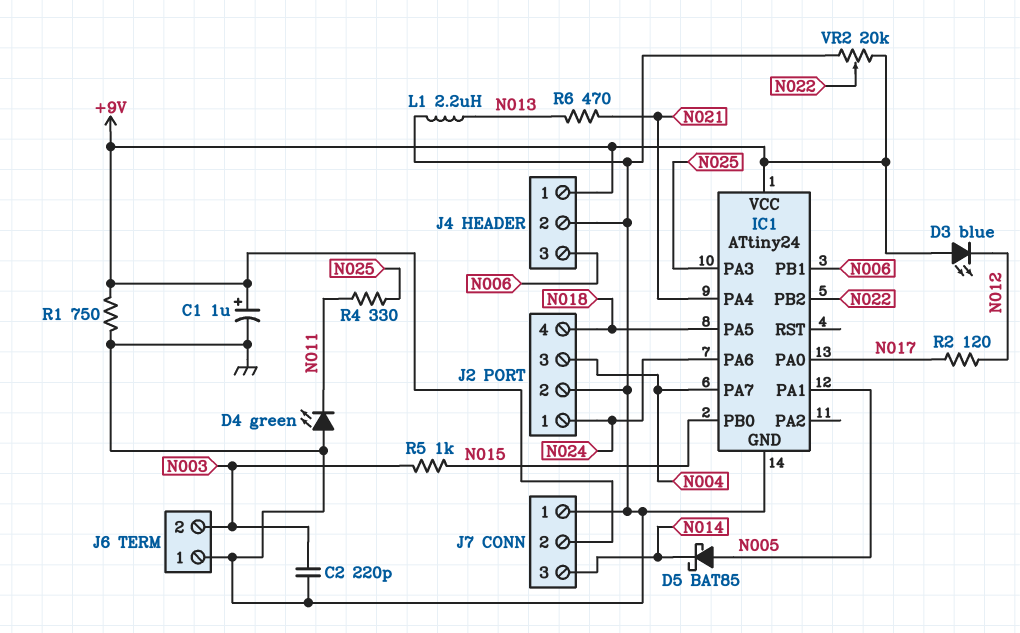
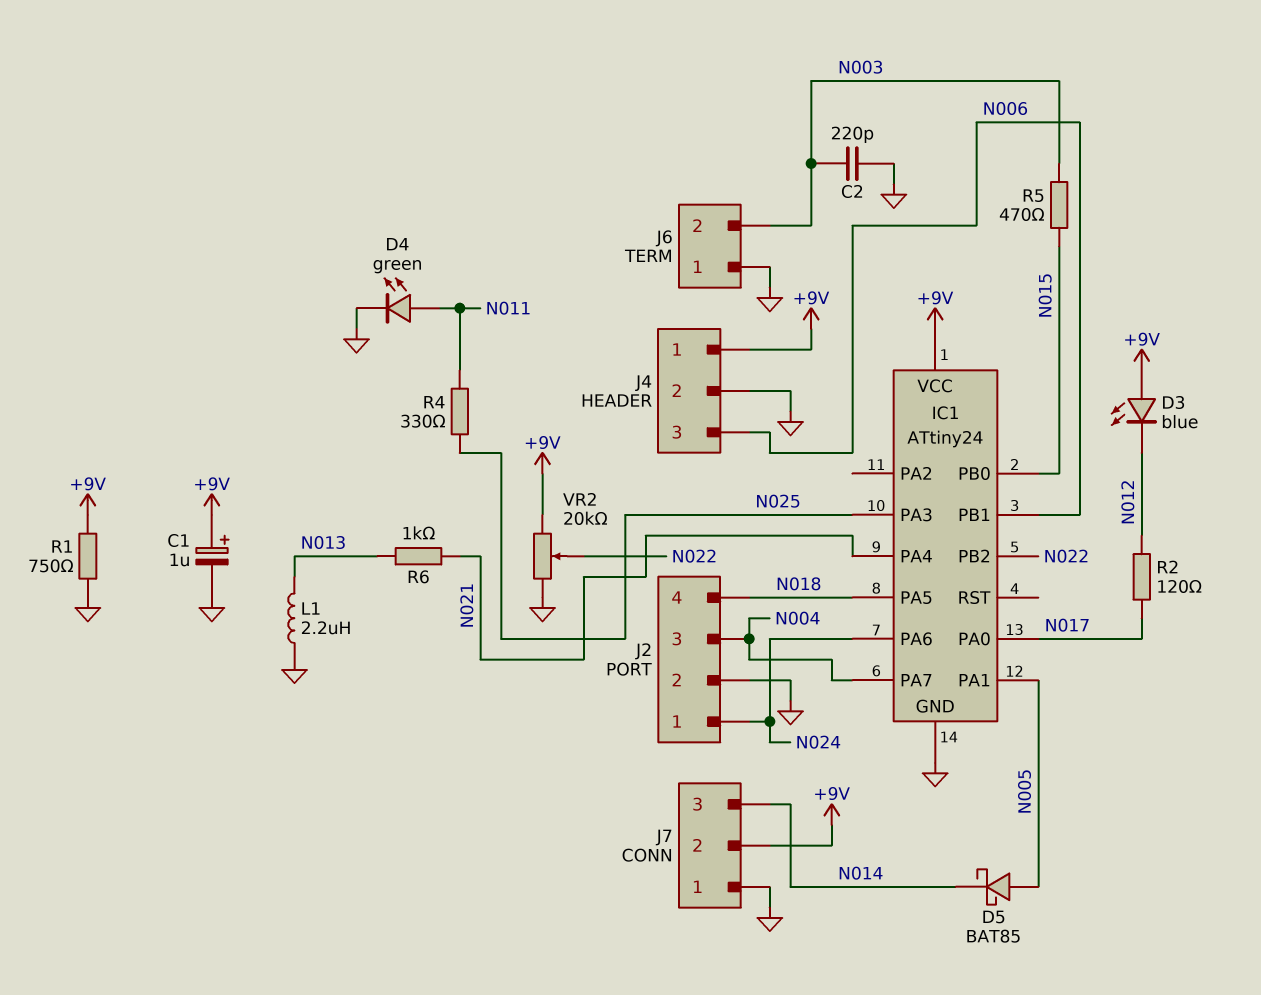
D4: LED green (A GND, K N011) -> LED green (A N011, K GND)
R5: 1k (N003, N015) -> 470 (N003, N015)
R6: 470 (N013, N021) -> 1k (N013, N021)

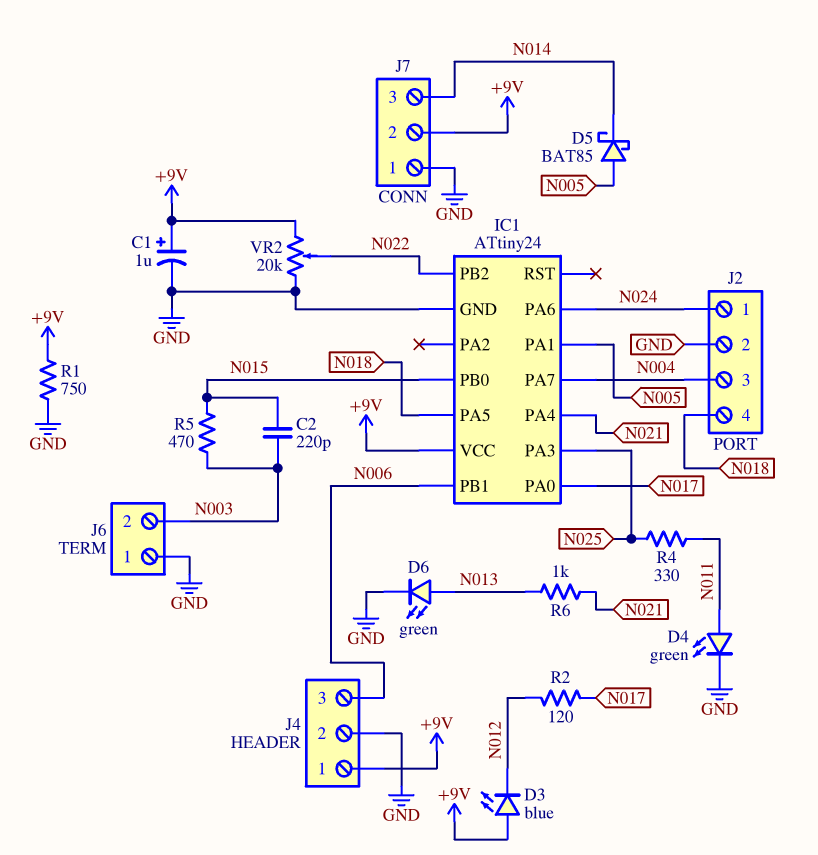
C2: 220pF (GND, N003) -> 220pF (N003, N015)
D6: none -> LED green (A N013, K GND)
L1: 2.2uH (GND, N013) -> none

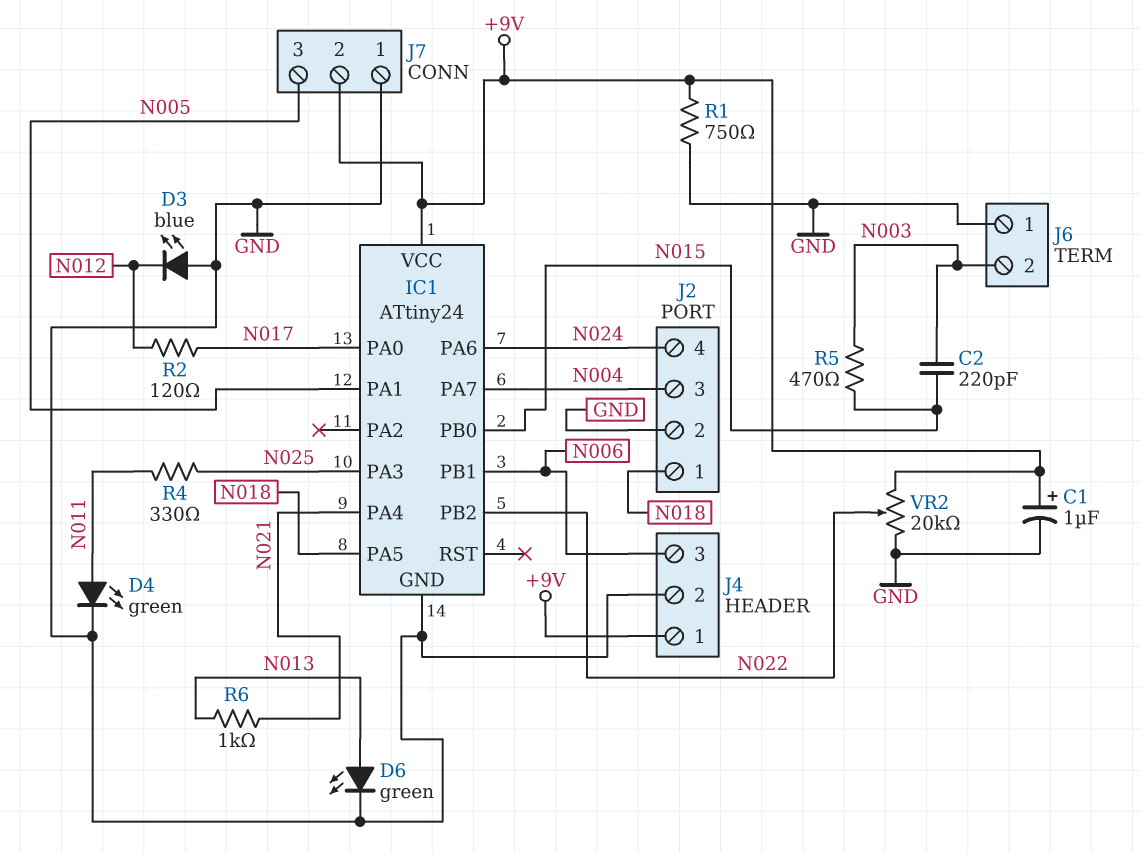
D3: LED blue (A +9V, K N012) -> LED blue (A GND, K N012)
D5: schottky BAT85 (A N005, K N014) -> none
J2 pin 1: N024 -> N018
J2 pin 4: N018 -> N024
J7 pin 3: N014 -> N005

